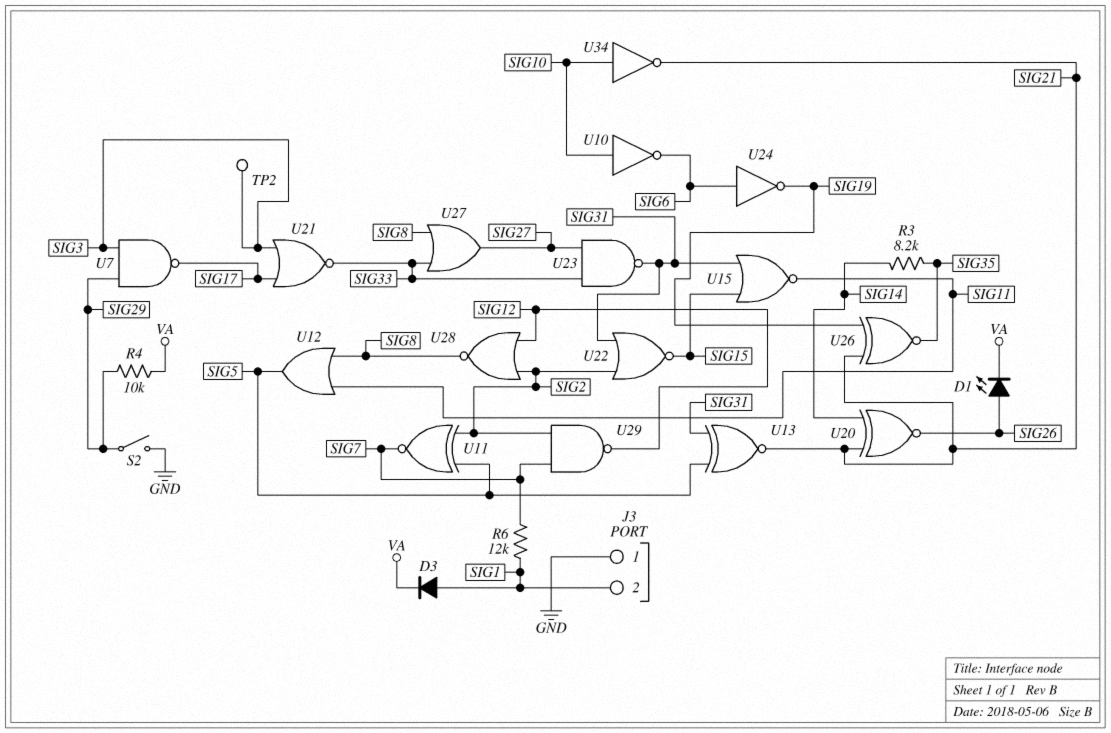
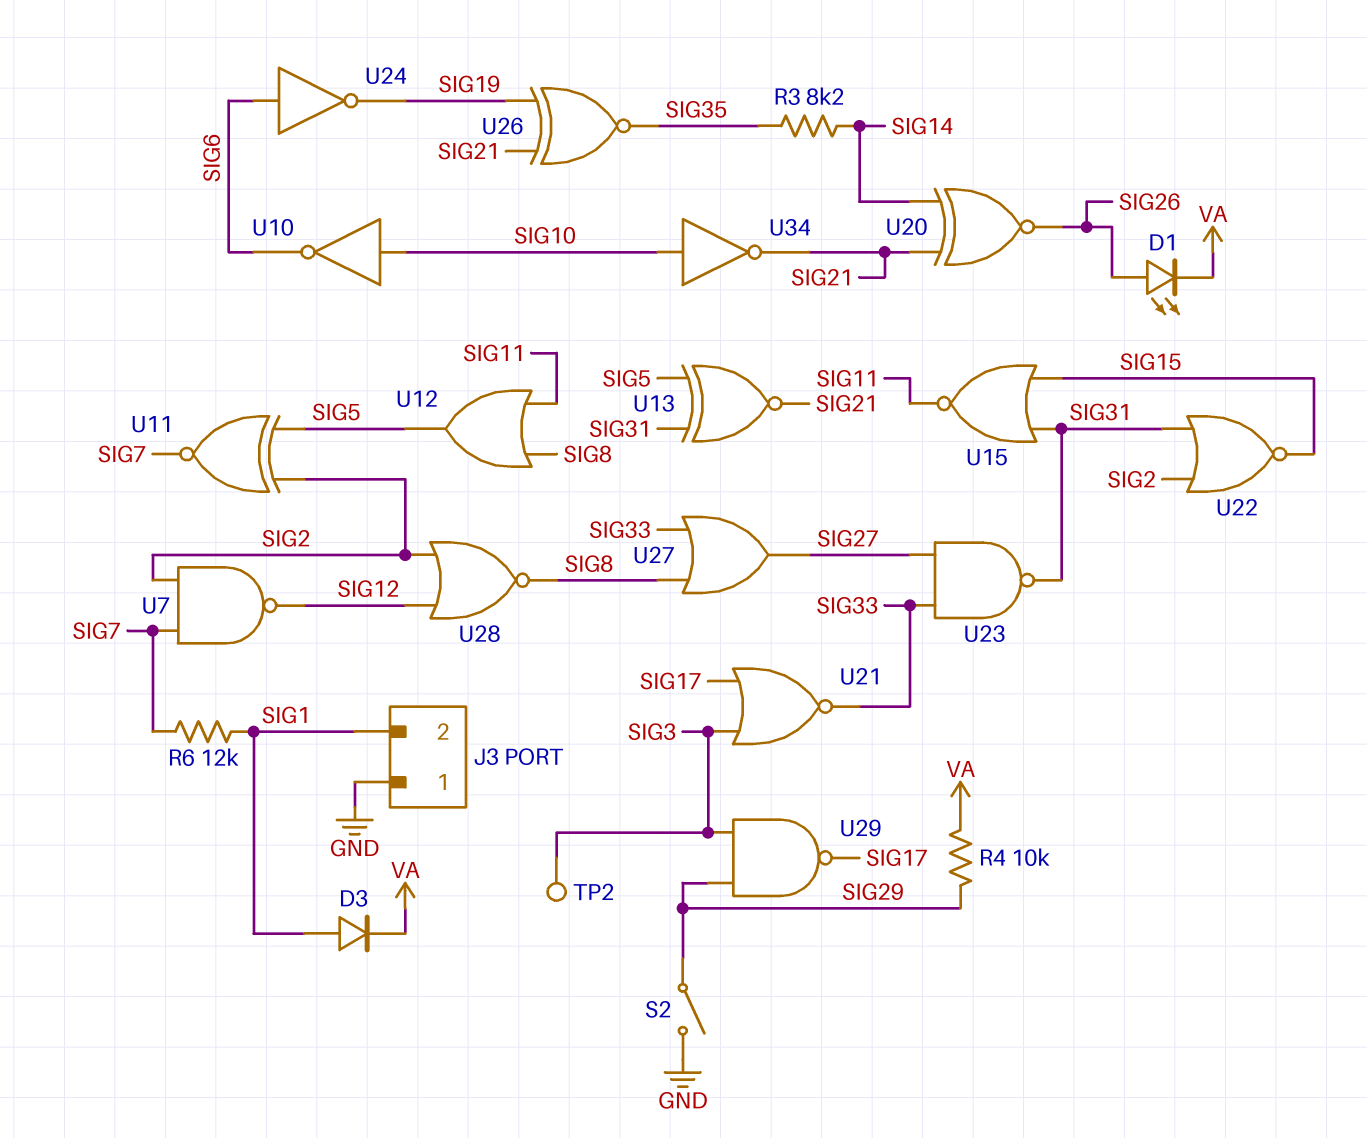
U7: NAND (in SIG3, in SIG29, out SIG17) -> NAND (in SIG2, in SIG7, out SIG12)
U29: NAND (in SIG2, in SIG7, out SIG12) -> NAND (in SIG3, in SIG29, out SIG17)

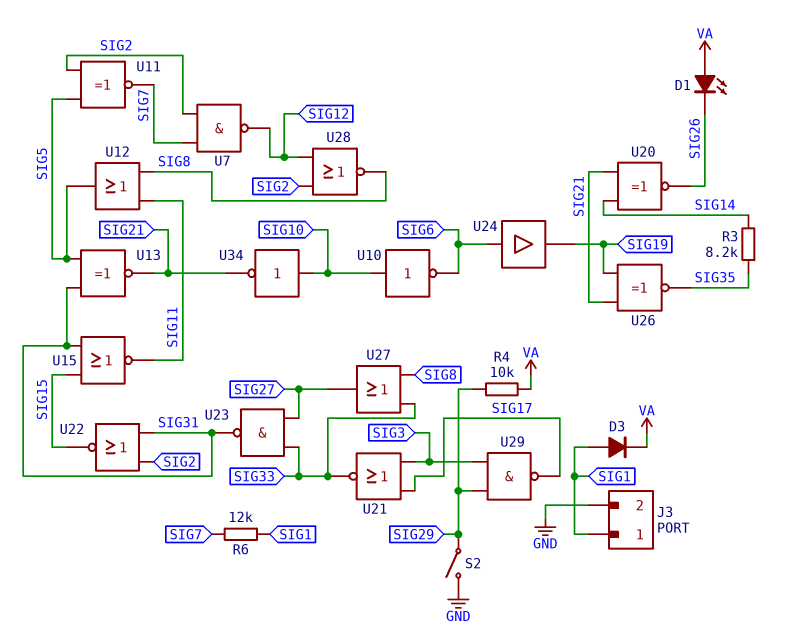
D1: LED (A SIG26, K VA) -> LED (A VA, K SIG26)
J3 pin 1: GND -> SIG1
J3 pin 2: SIG1 -> GND
TP2: test point (SIG3) -> none
U24: NOT (in SIG6, out SIG19) -> buffer (in SIG6, out SIG19)

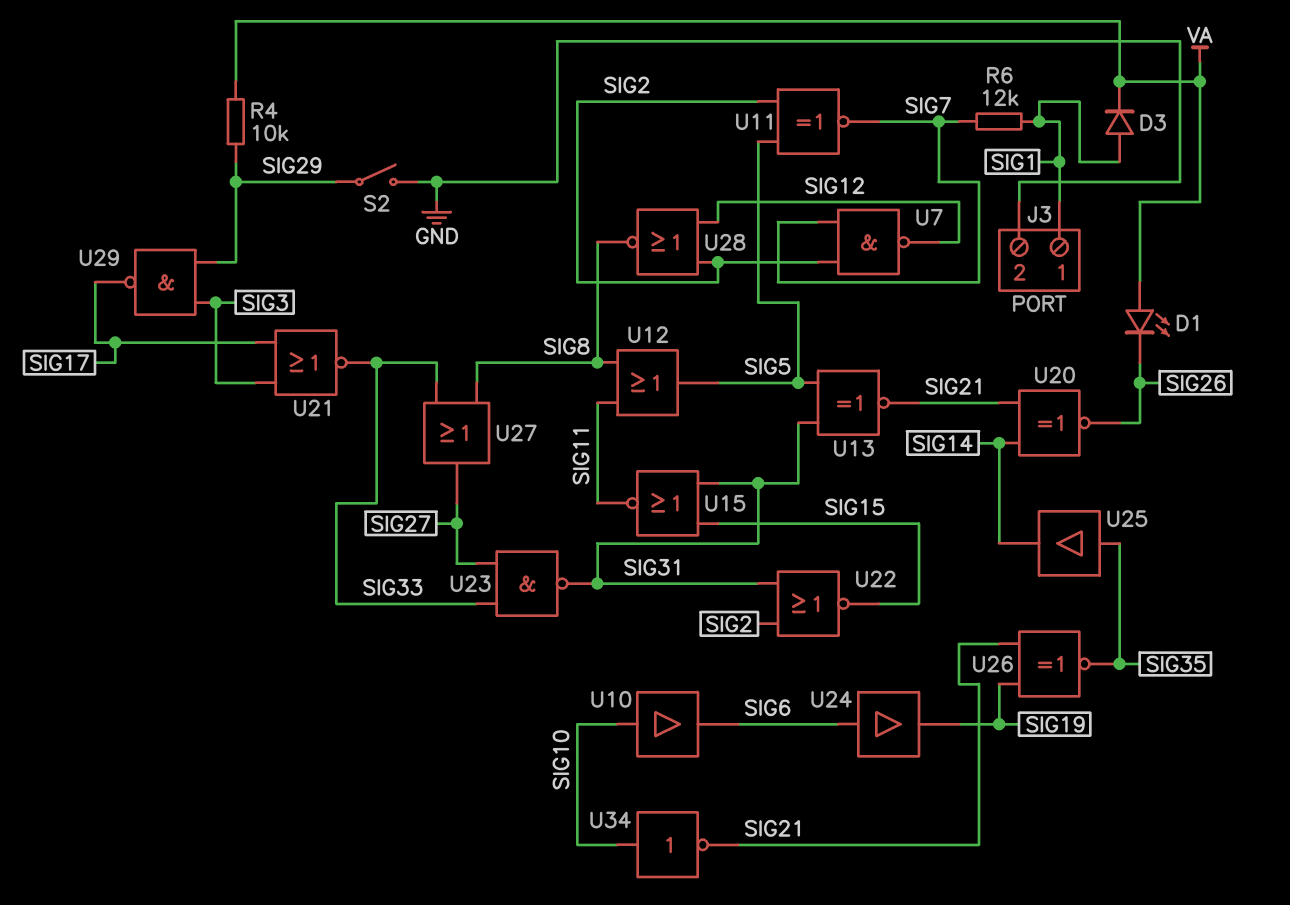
R3: 8.2k (SIG14, SIG35) -> none
U10: NOT (in SIG10, out SIG6) -> buffer (in SIG10, out SIG6)
U25: none -> buffer (in SIG35, out SIG14)

